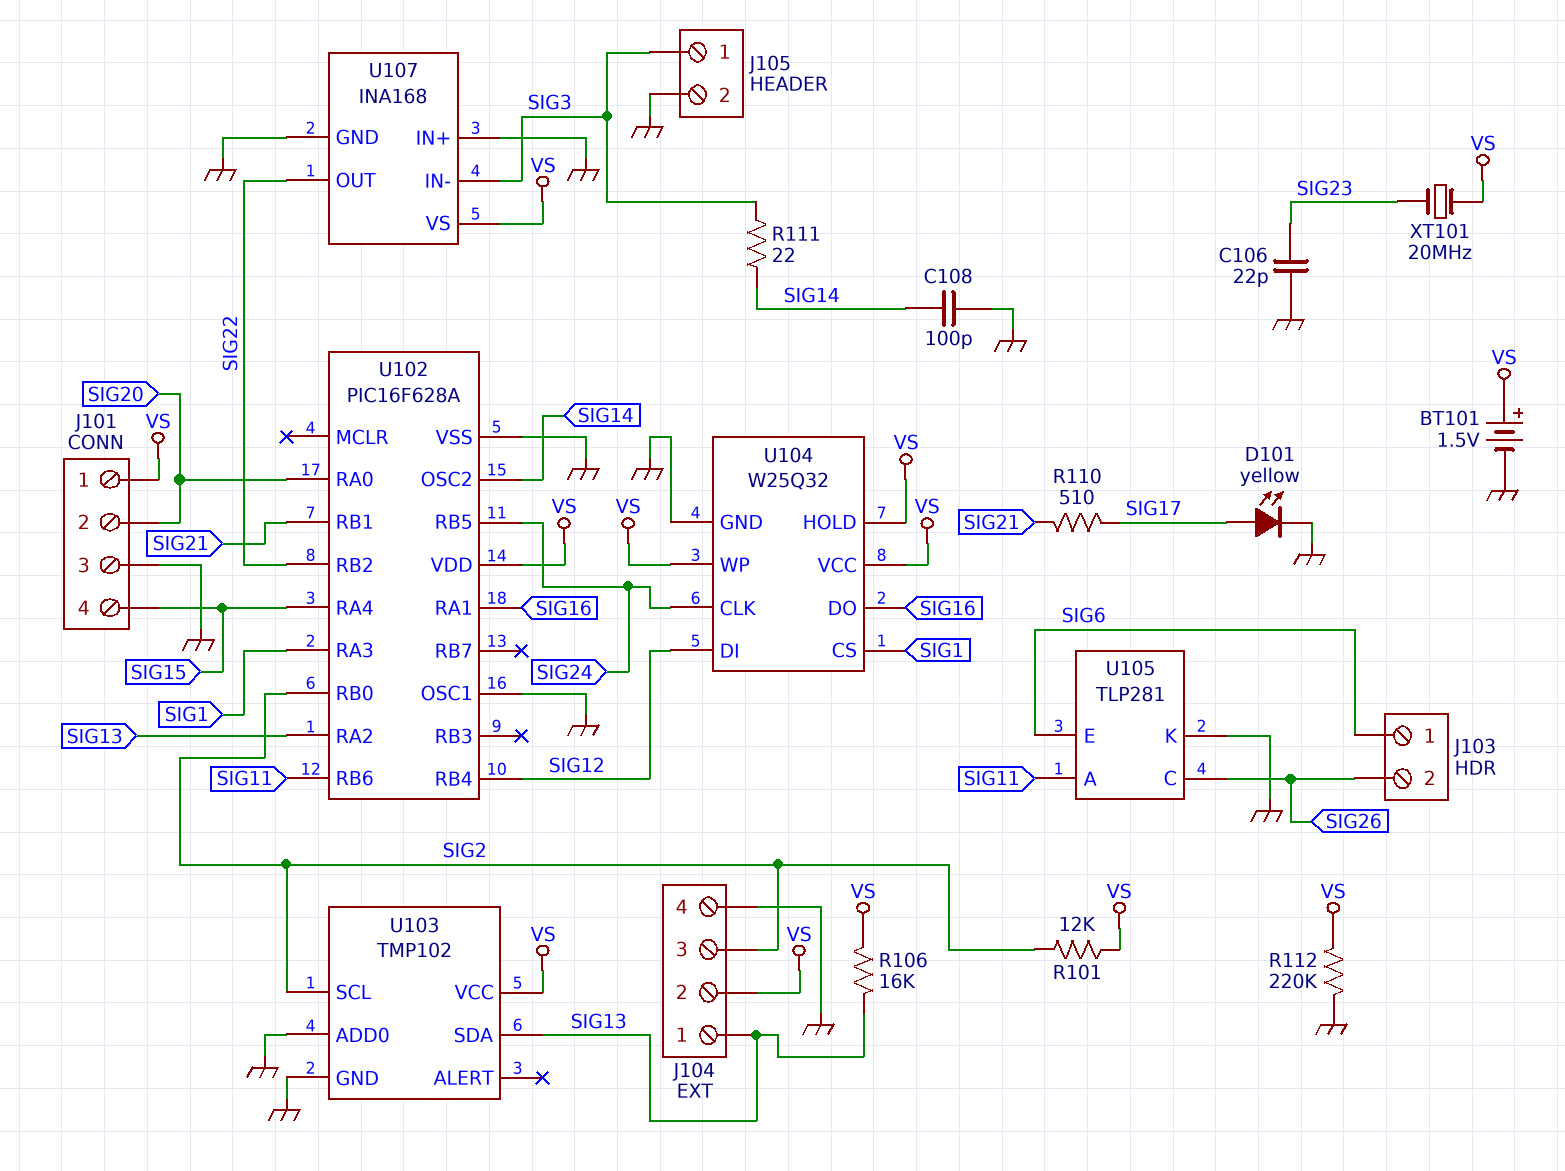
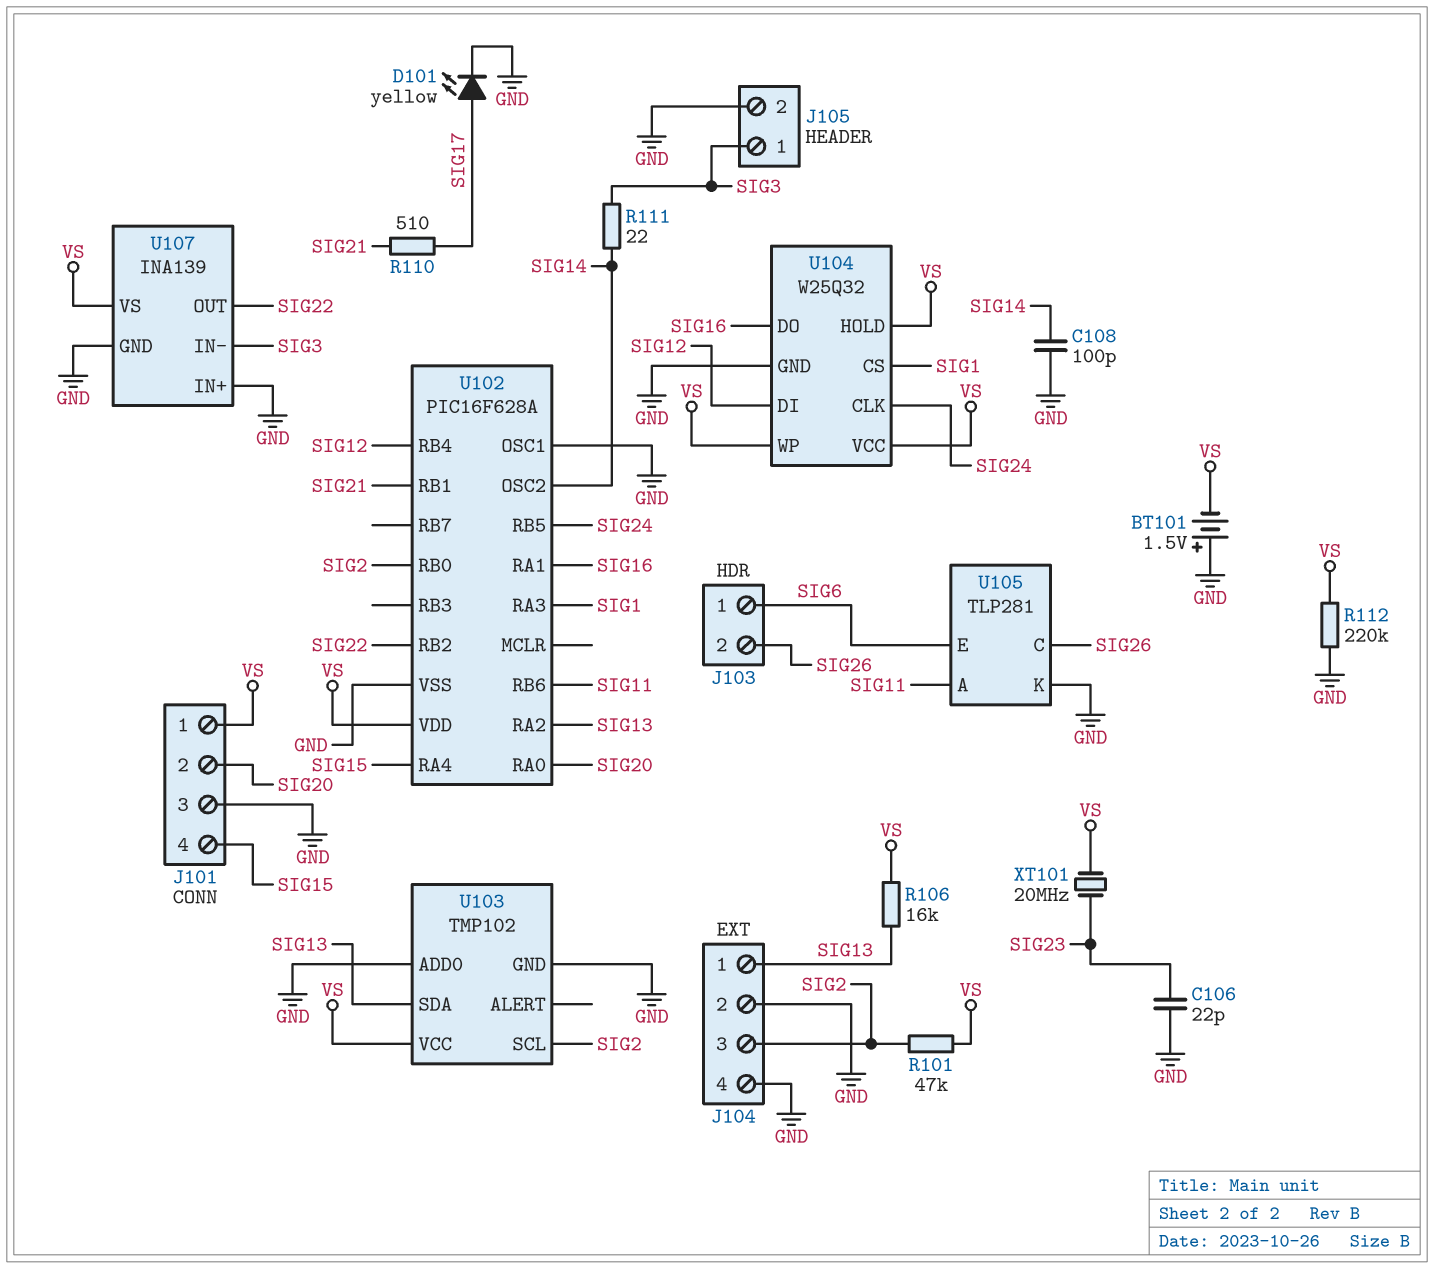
BT101: 1.5V (plus VS, minus GND) -> 1.5V (plus GND, minus VS)
J104 pin 2: VS -> GND
R101: 12k (SIG2, VS) -> 47k (SIG2, VS)
U107: INA168 -> INA139

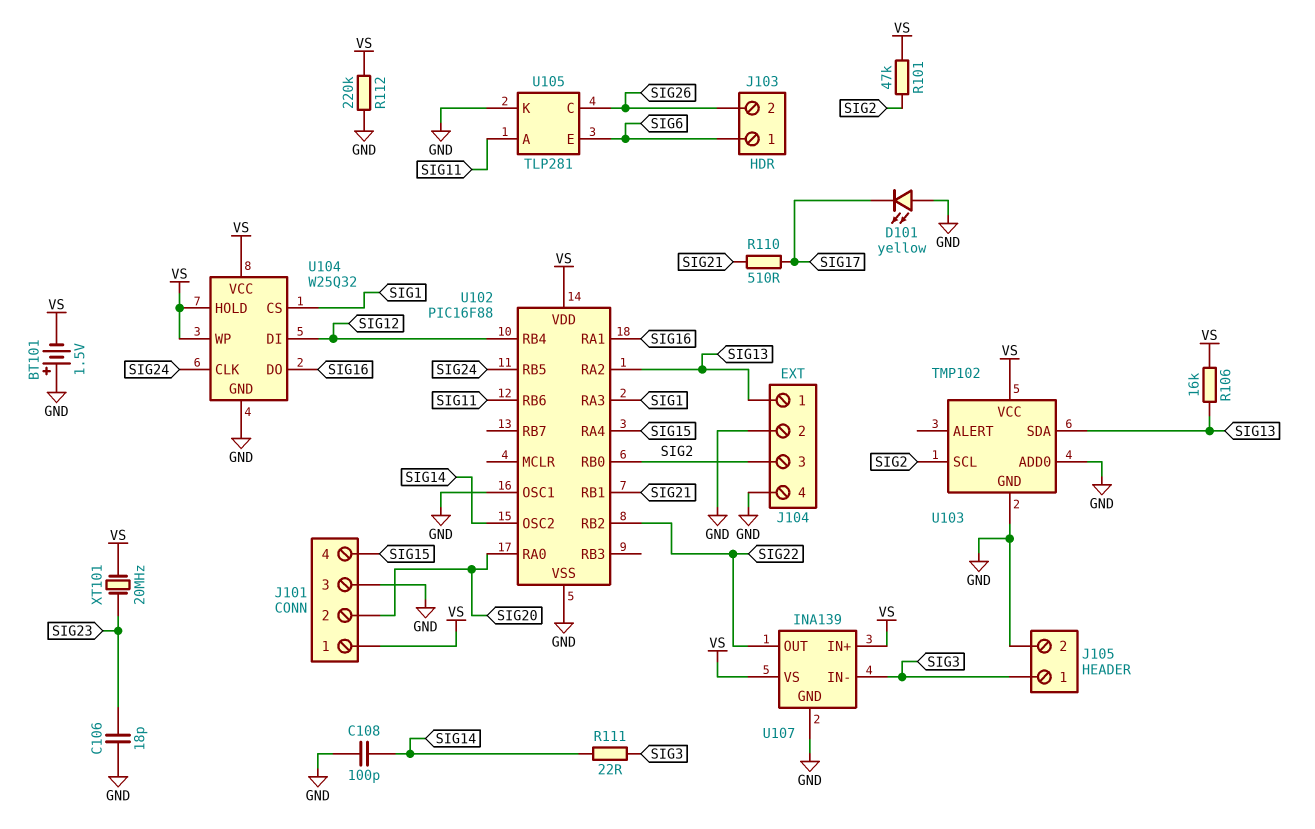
C106: 22pF (GND, SIG23) -> 18pF (GND, SIG23)
D101: LED yellow (A SIG17, K GND) -> LED yellow (A GND, K SIG17)
U102: PIC16F628A -> PIC16F88
U107 pin IN+: GND -> VS

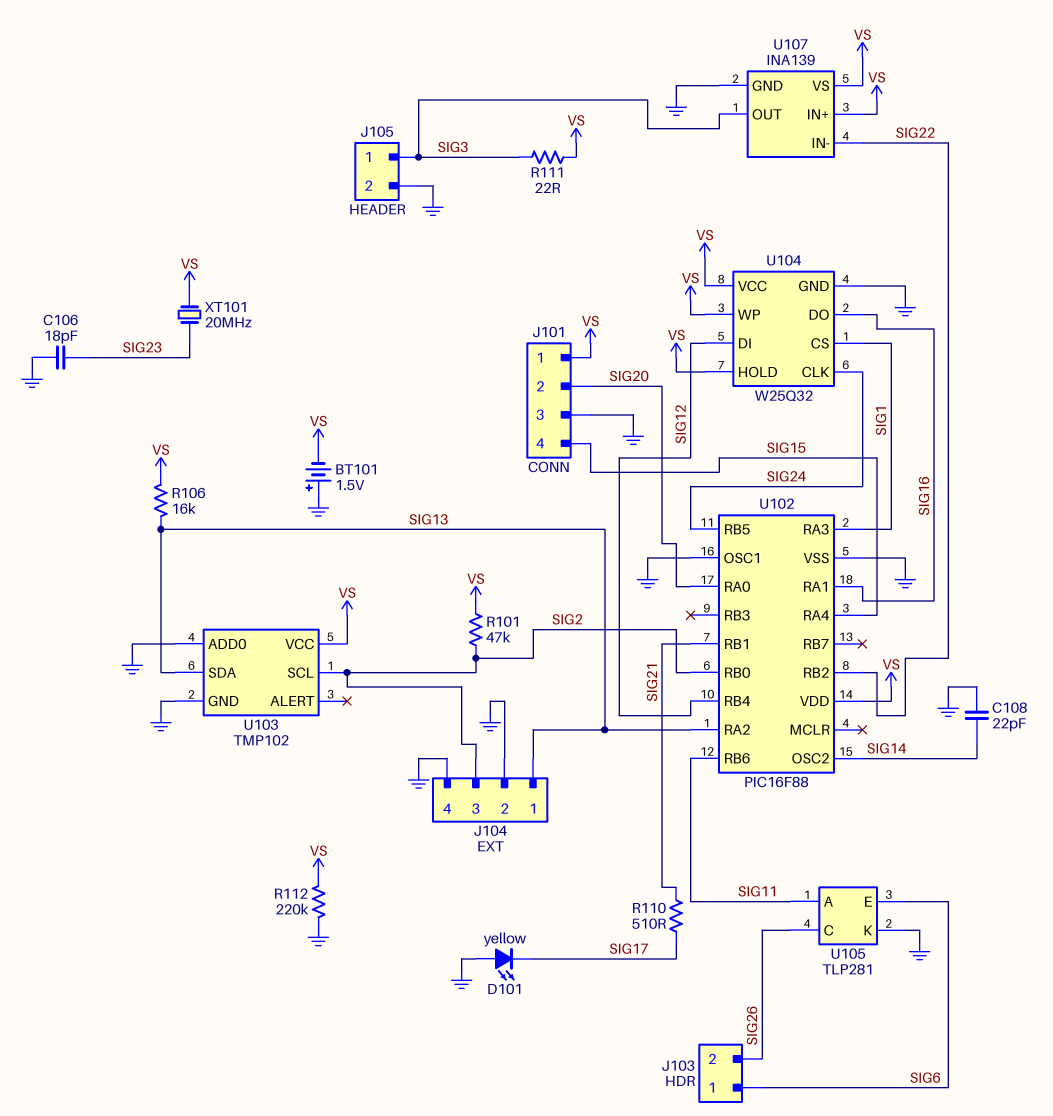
C108: 100pF (GND, SIG14) -> 22pF (GND, SIG14)
R111: 22 (SIG3, SIG14) -> 22 (SIG3, VS)
U107 pin IN-: SIG3 -> SIG22
U107 pin OUT: SIG22 -> SIG3

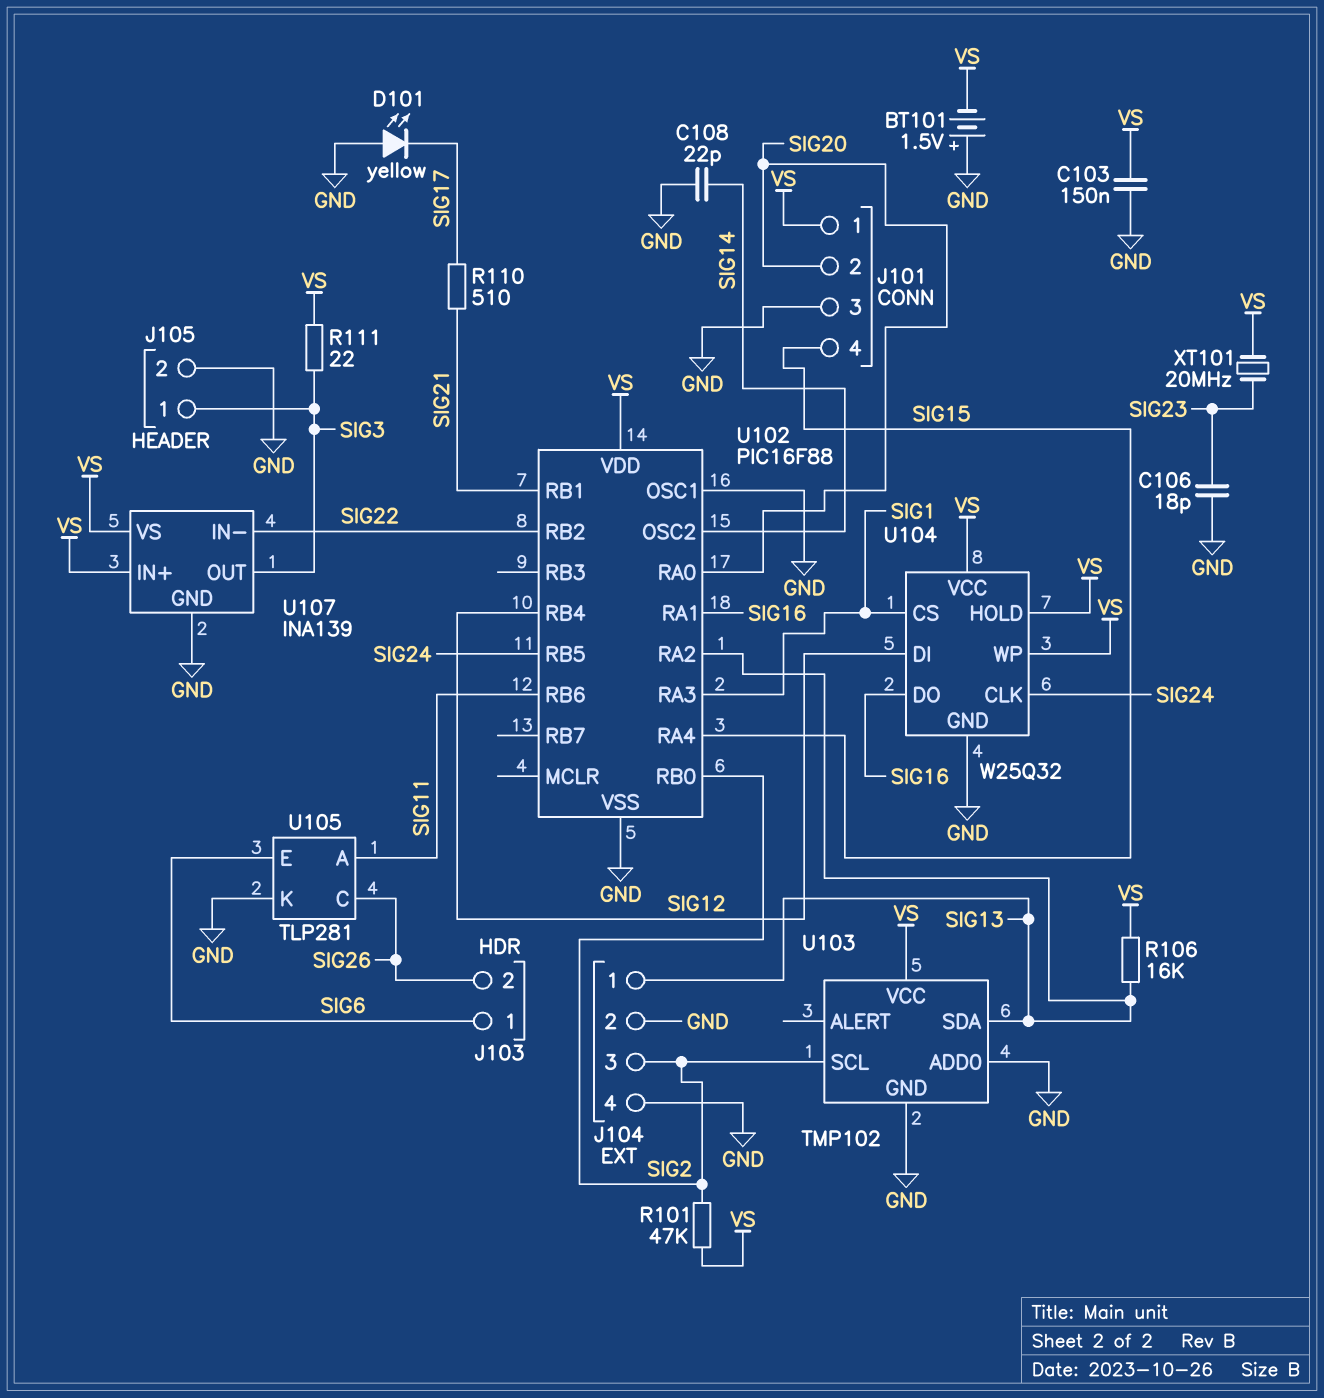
C103: none -> 150nF (GND, VS)
R112: 220k (GND, VS) -> none

